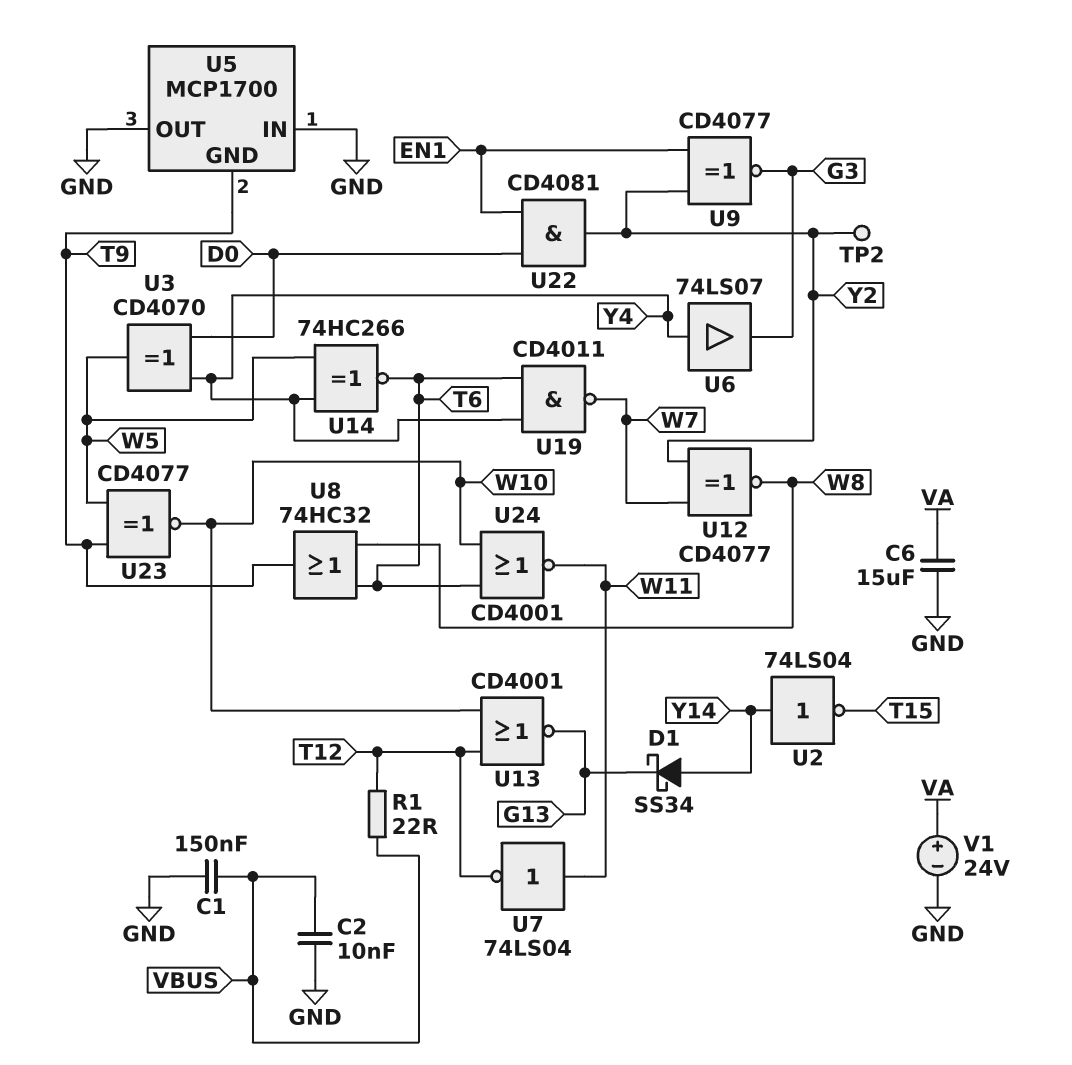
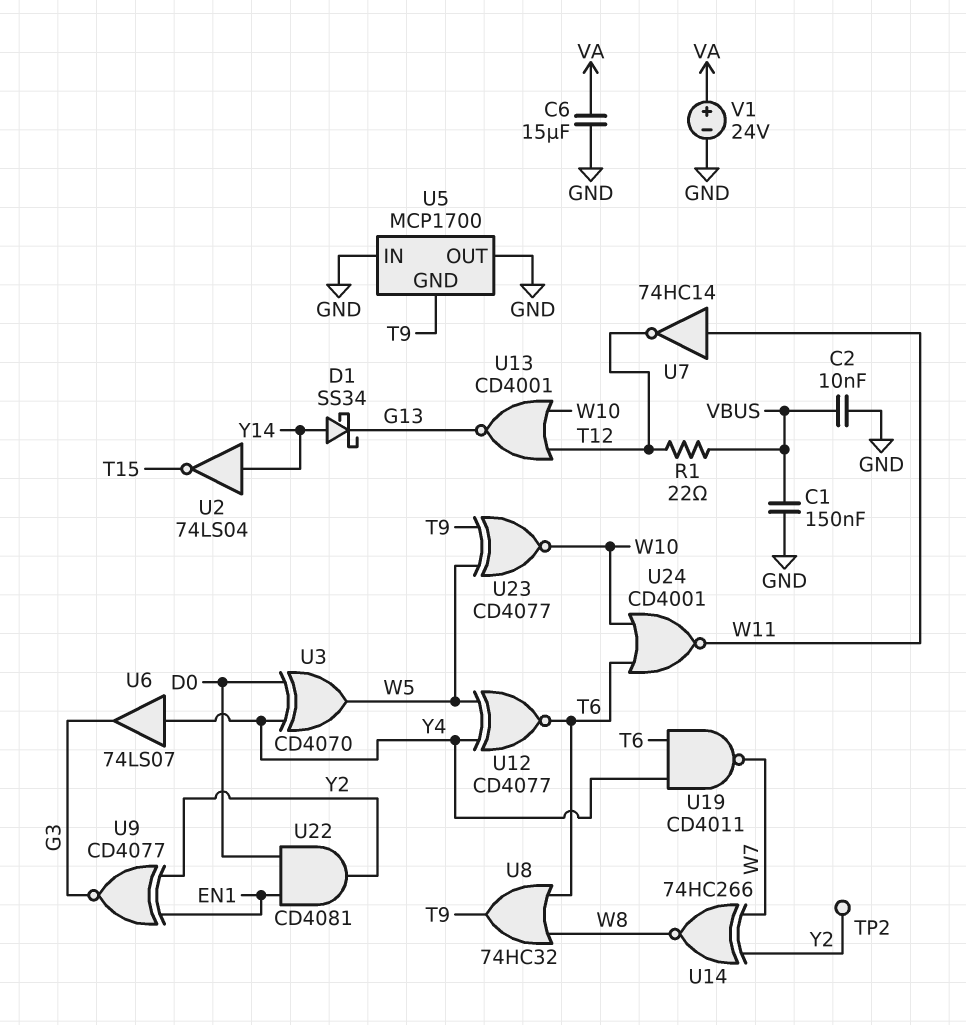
U7: NOT 74LS04 (in W11, out T12) -> NOT 74HC14 (in W11, out T12)
U12: XNOR CD4077 (in W7, in Y2, out W8) -> XNOR CD4077 (in W5, in Y4, out T6)
U14: XNOR 74HC266 (in W5, in Y4, out T6) -> XNOR 74HC266 (in W7, in Y2, out W8)

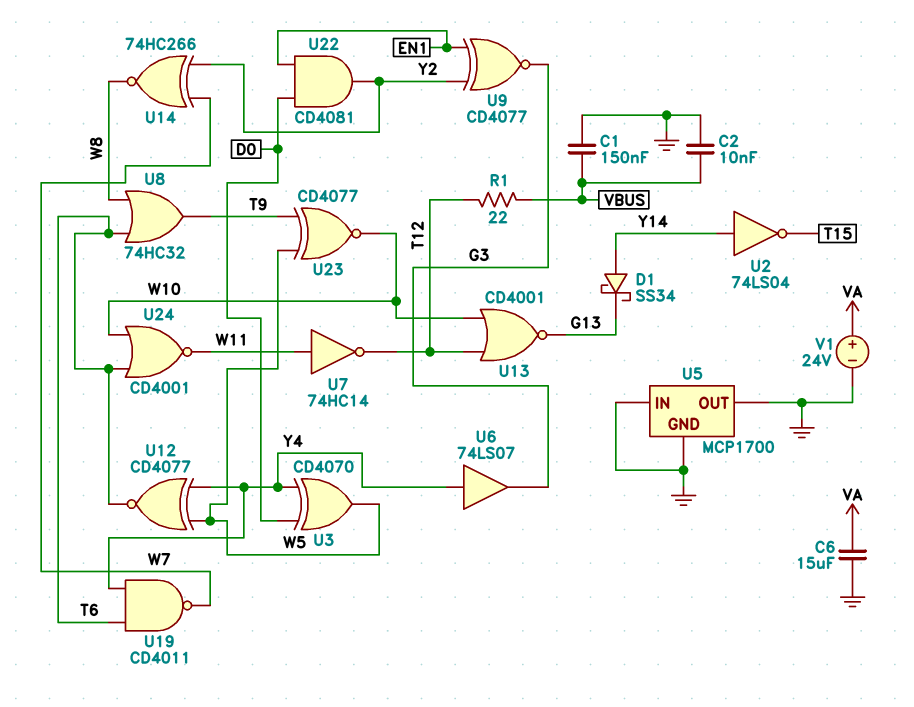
TP2: test point (Y2) -> none
U5 pin GND: T9 -> GND

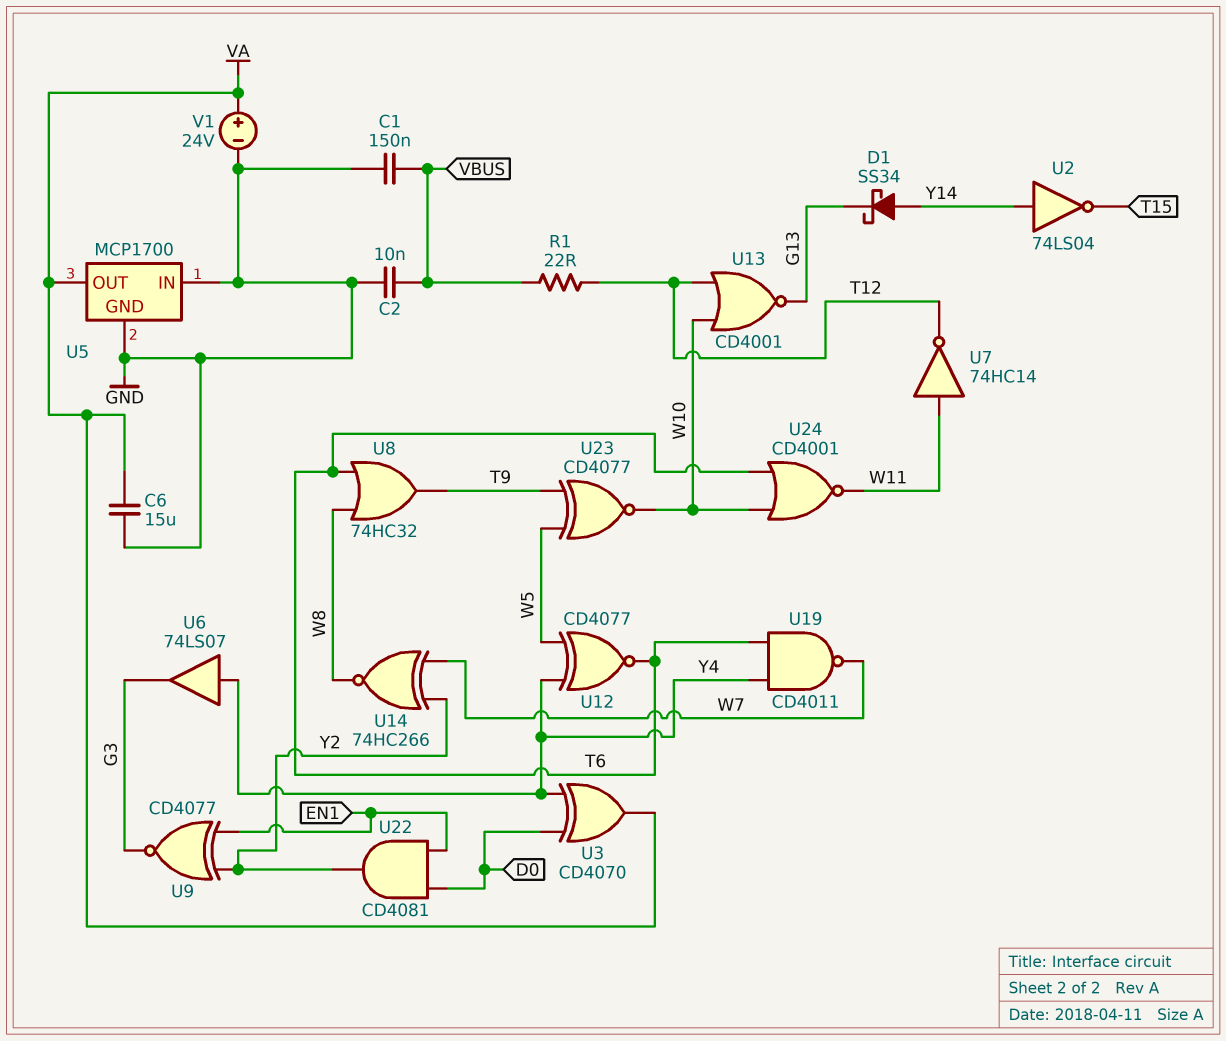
U3: XOR CD4070 (in D0, in Y4, out W5) -> XOR CD4070 (in D0, in Y4, out VA)
U5 pin OUT: GND -> VA

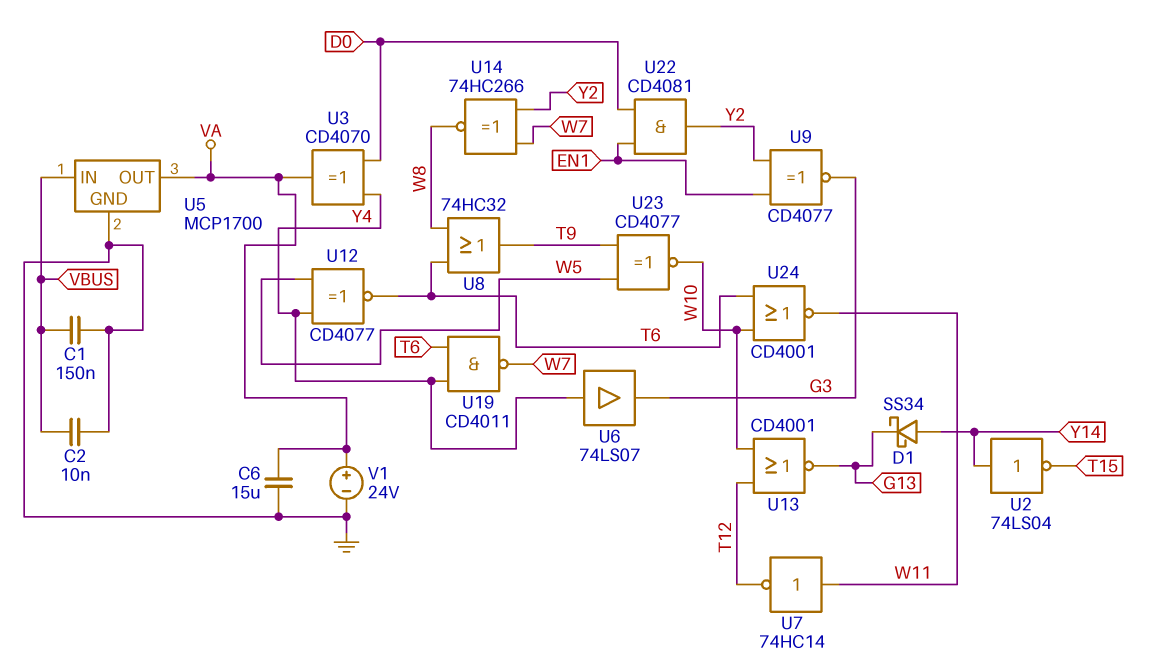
R1: 22 (T12, VBUS) -> none
U5 pin IN: GND -> VBUS

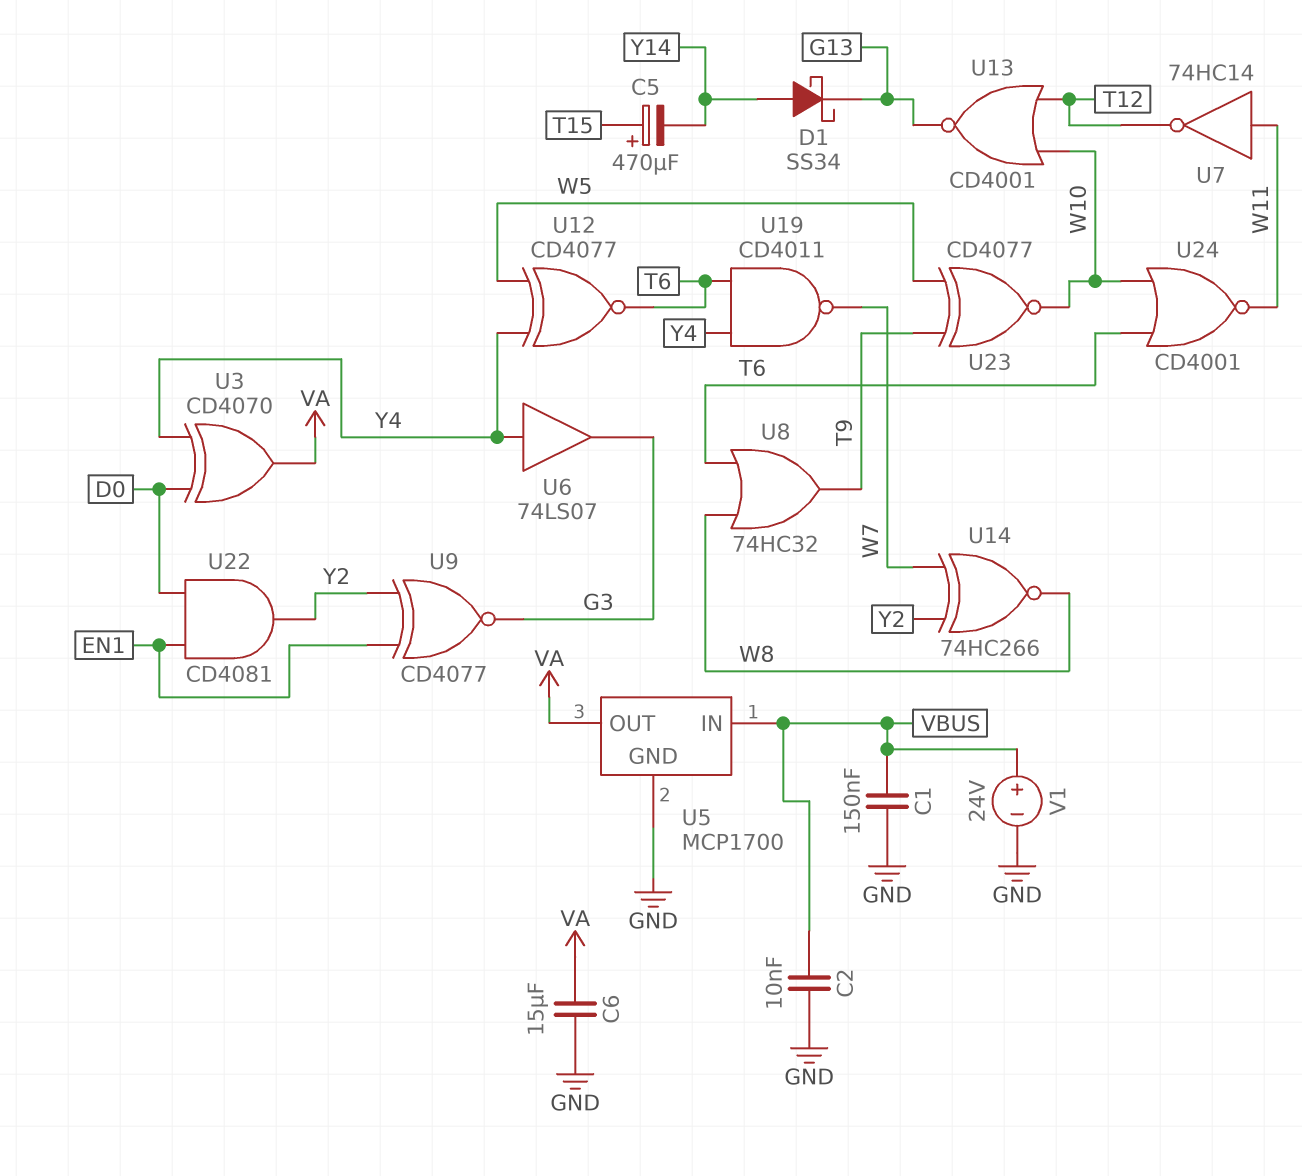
C5: none -> 470uF (plus T15, minus Y14)
U2: NOT 74LS04 (in Y14, out T15) -> none
V1: 24V (plus VA, minus GND) -> 24V (plus VBUS, minus GND)

